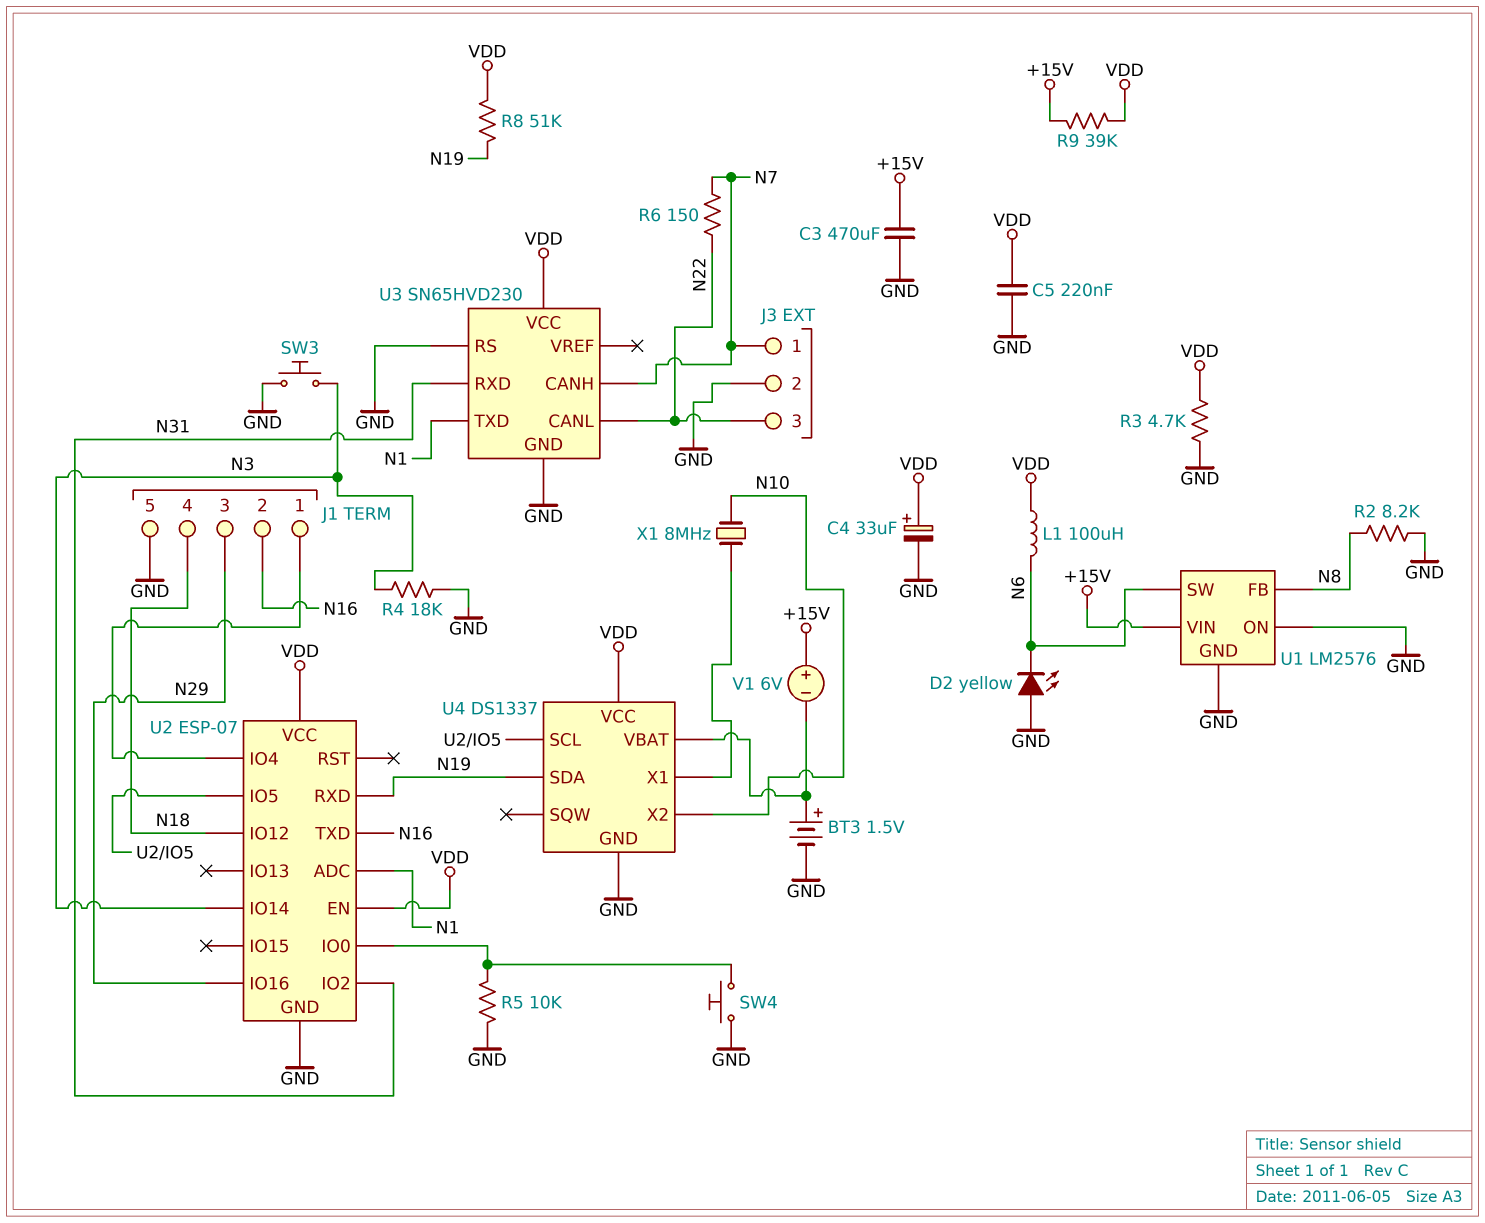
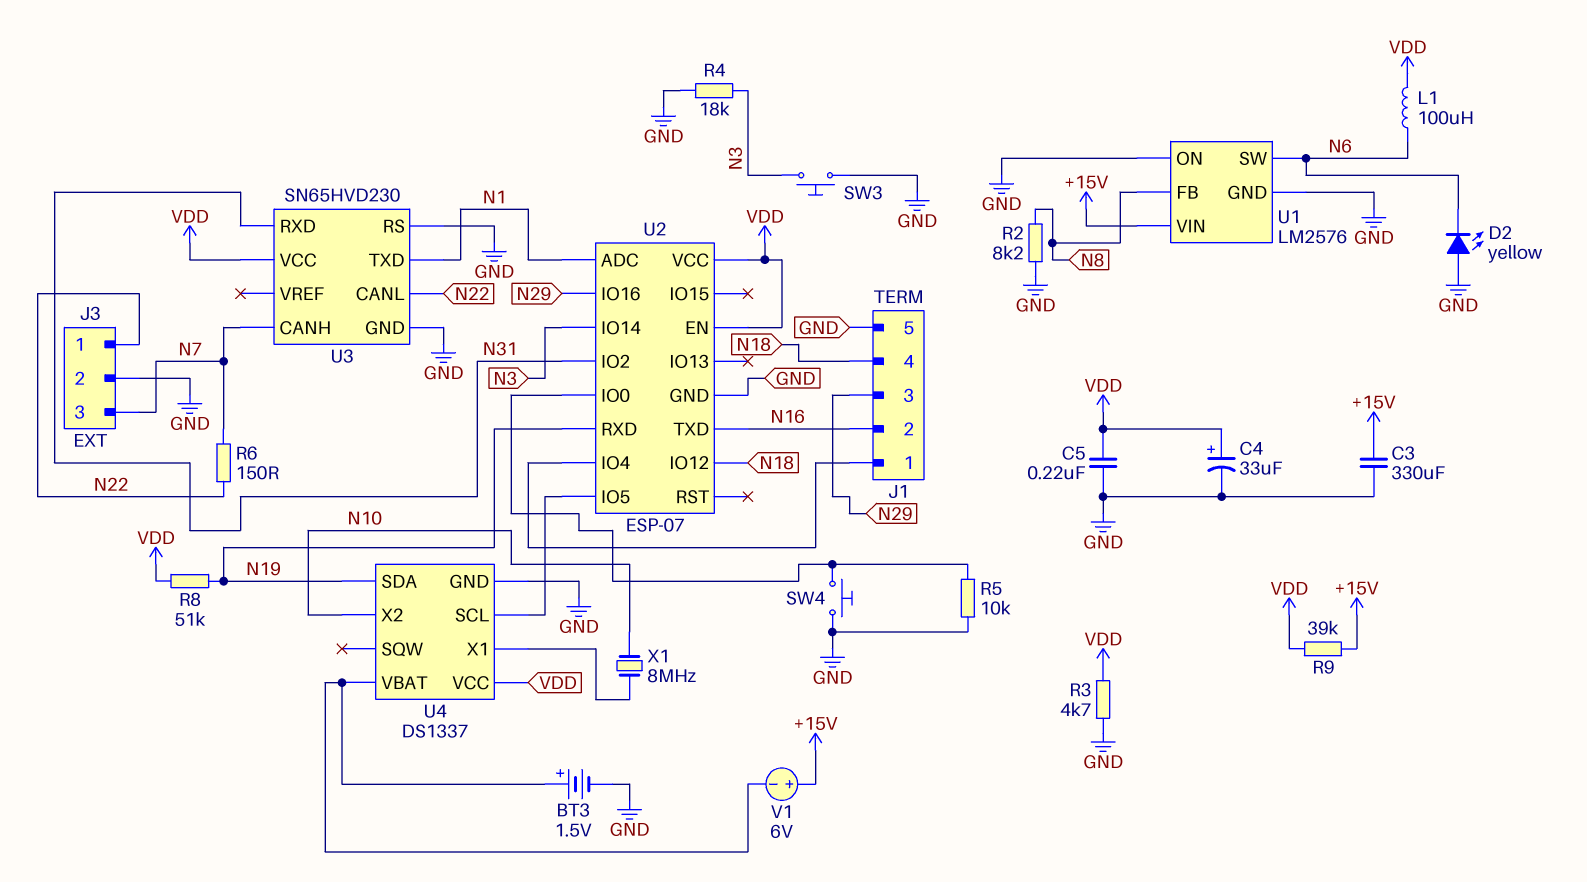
C3: 470uF (+15V, GND) -> 330uF (+15V, GND)
J3 pin 1: N7 -> N22
J3 pin 3: N22 -> N7

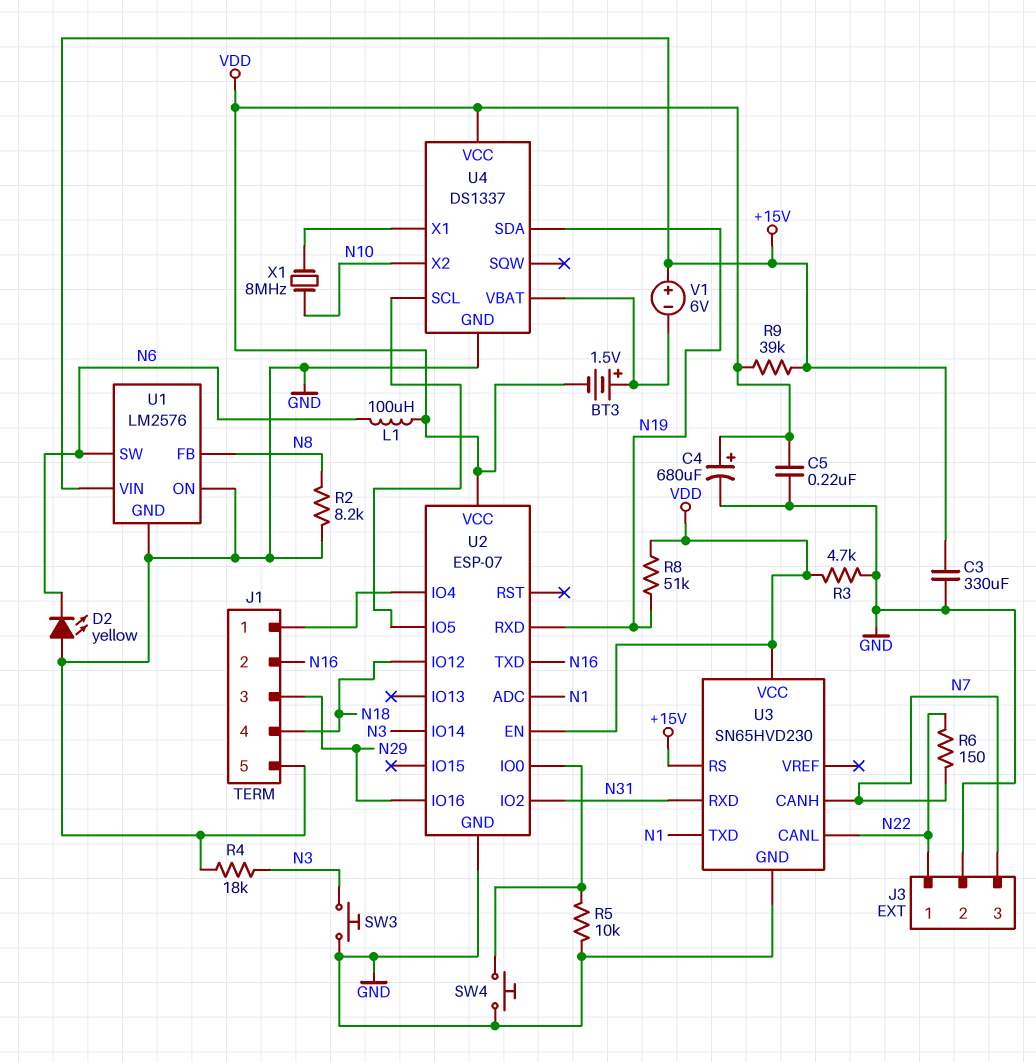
BT3: 1.5V (plus U4/VBAT, minus GND) -> 1.5V (plus U4/VBAT, minus VDD)
C4: 33uF (plus VDD, minus GND) -> 680uF (plus VDD, minus GND)
U3 pin RS: GND -> +15V

